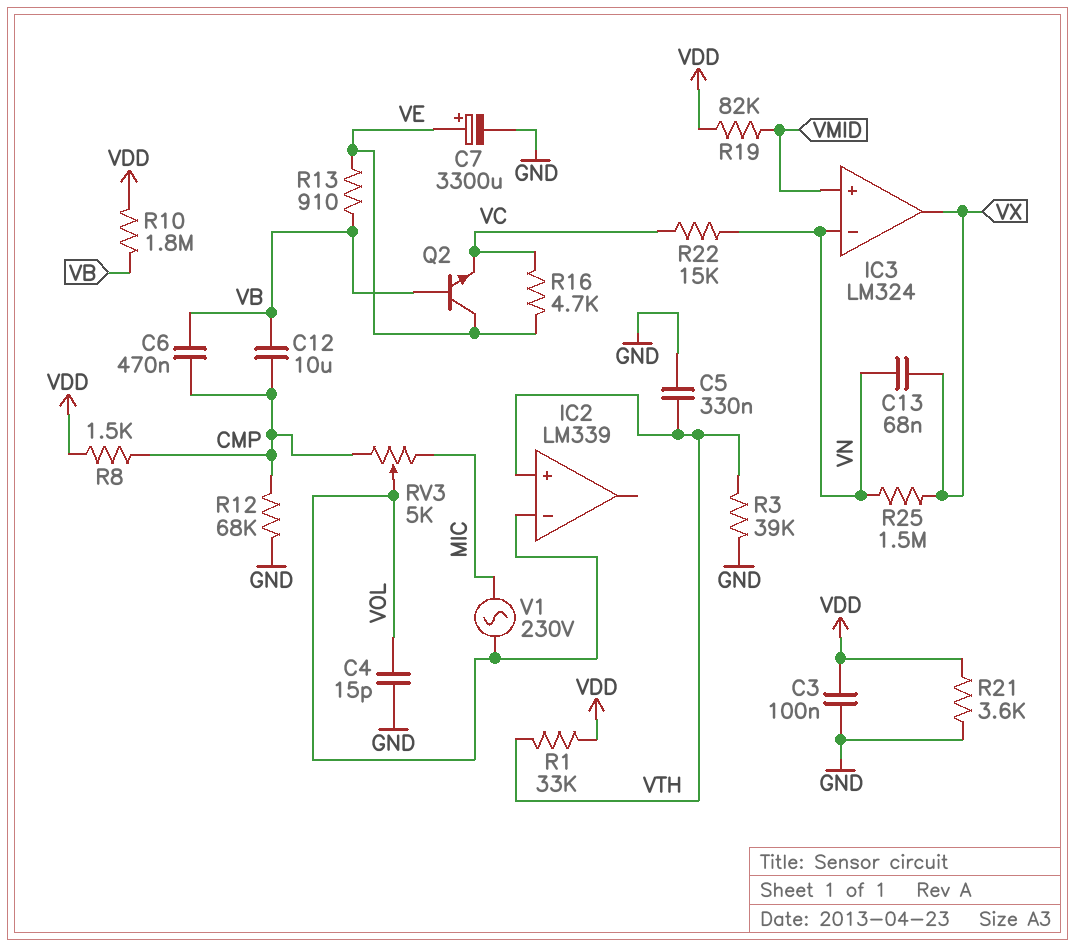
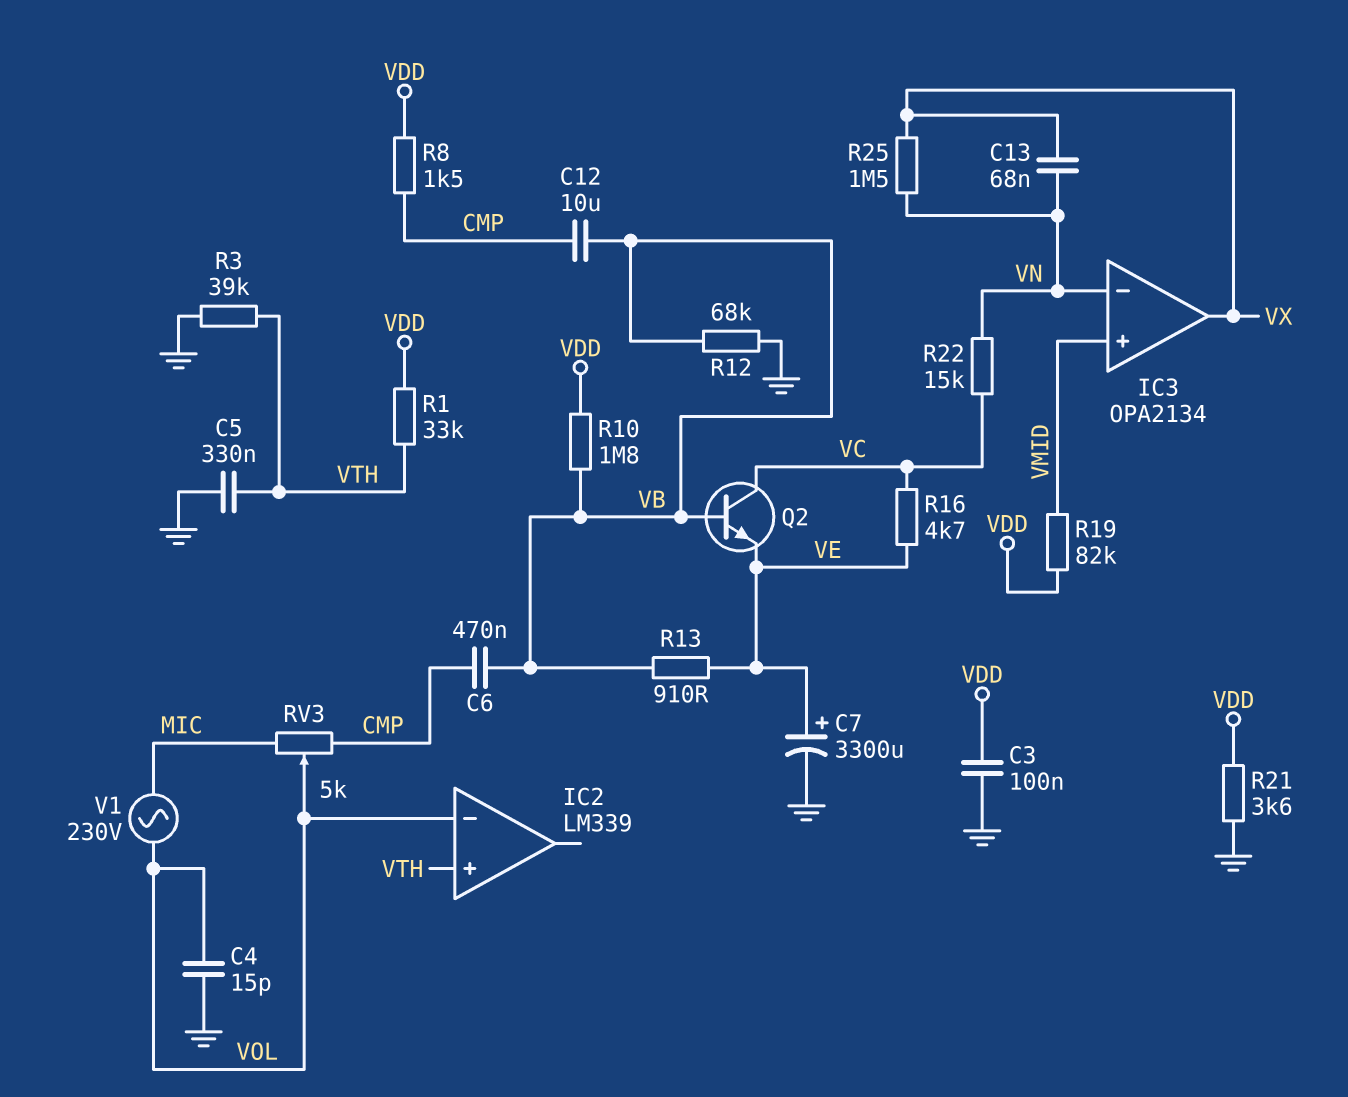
IC3: LM324 -> OPA2134
Q2: NPN (B VB, C VE, E VC) -> NPN (B VB, C VC, E VE)
R12: 68k (CMP, GND) -> 68k (GND, VB)

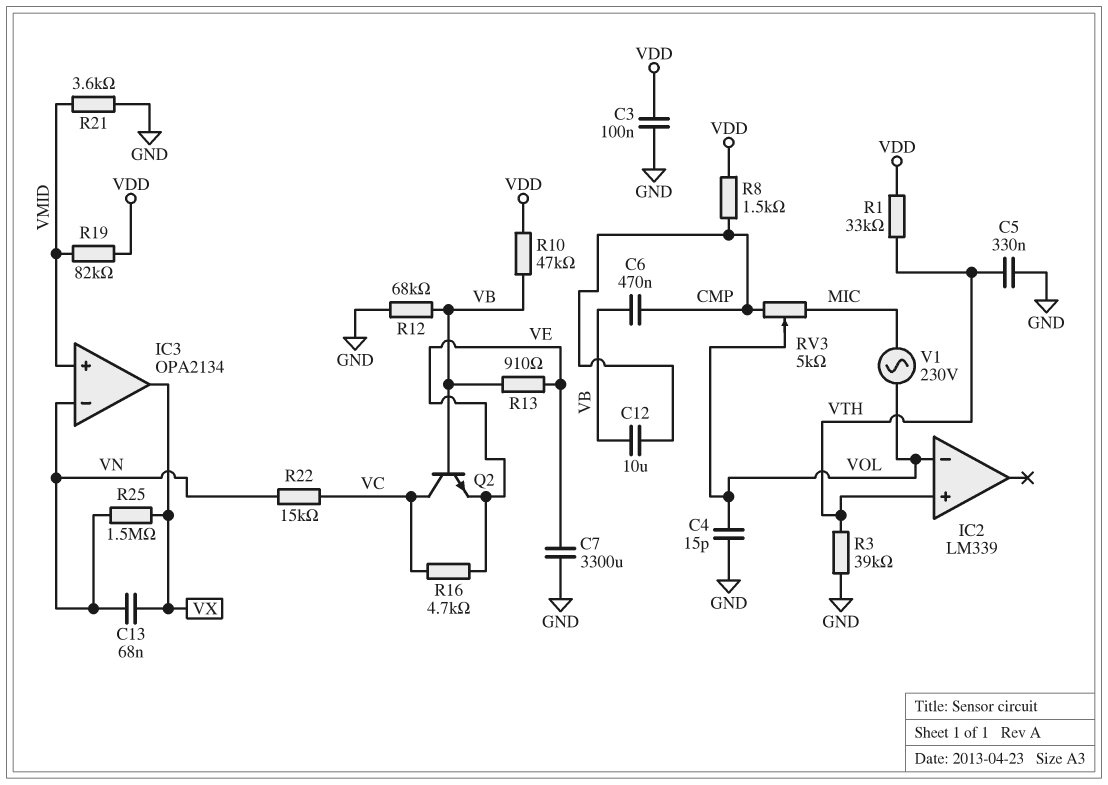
C7: 3300uF (plus VE, minus GND) -> 3300uF (GND, VE)
R10: 1.8M (VB, VDD) -> 47k (VB, VDD)
R21: 3.6k (GND, VDD) -> 3.6k (GND, VMID)

